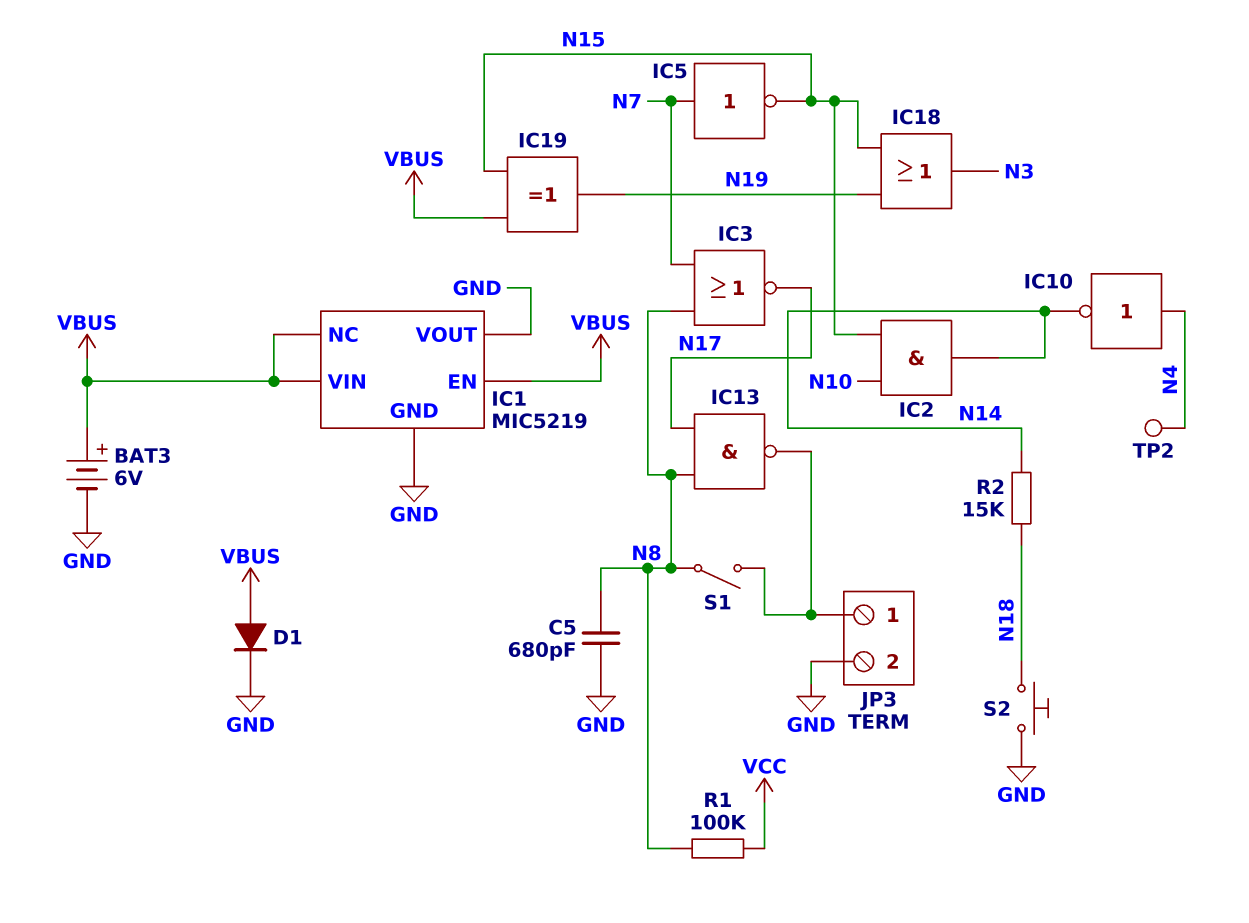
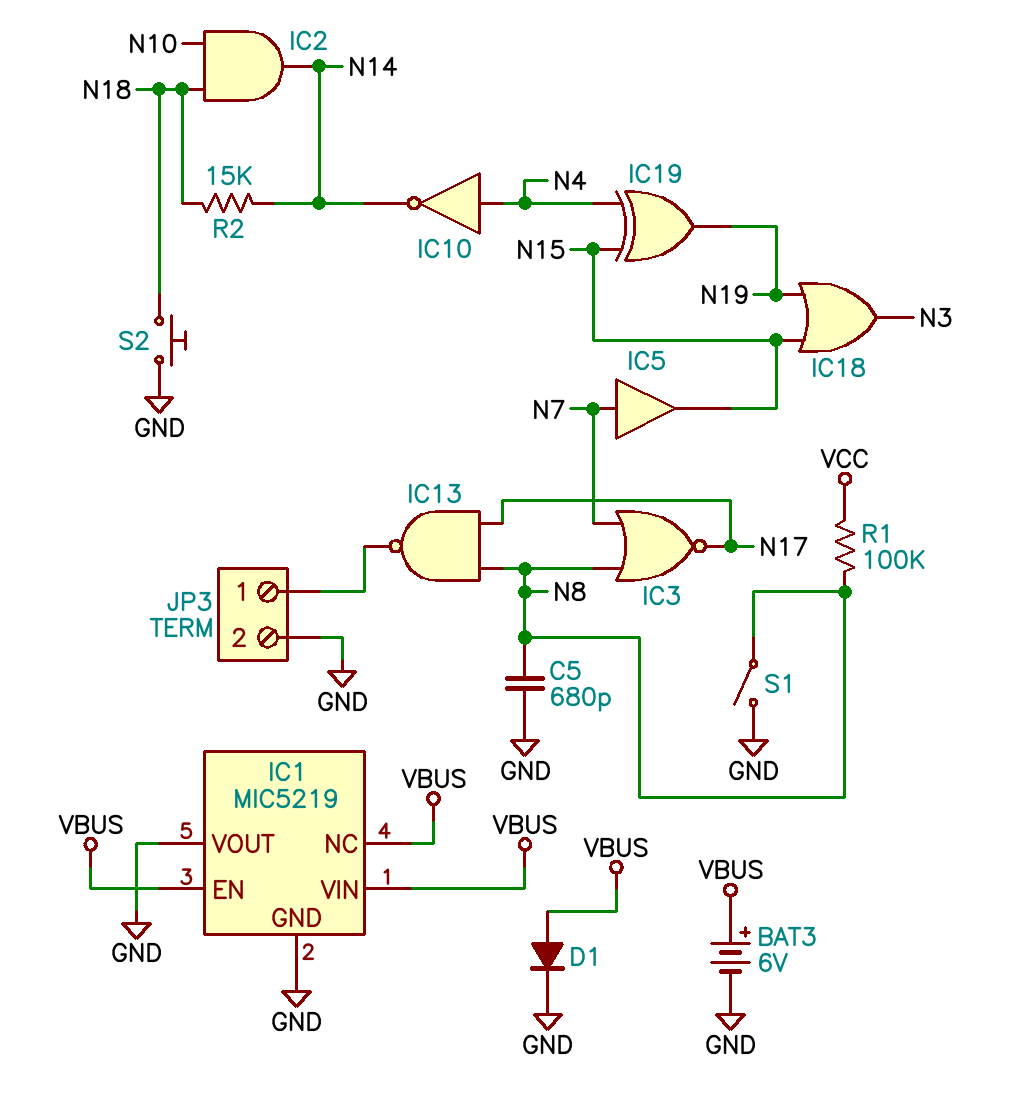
IC2: AND (in N10, in N15, out N14) -> AND (in N10, in N18, out N14)
IC5: NOT (in N7, out N15) -> buffer (in N7, out N15)
IC19: XOR (in N15, in VBUS, out N19) -> XOR (in N4, in N15, out N19)
S1: switch (JP3/1, N8) -> switch (GND, N8)
TP2: test point (N4) -> none

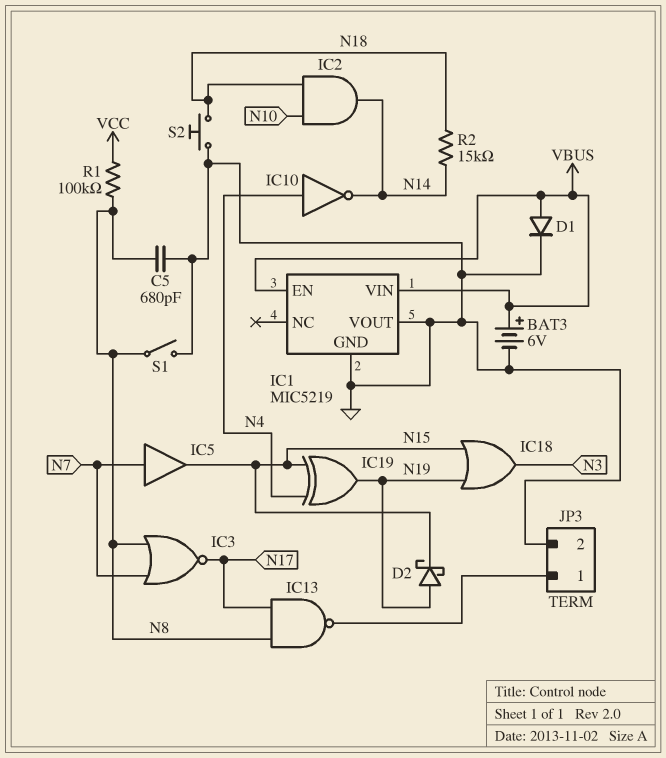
D2: none -> schottky (A N19, K N15)
IC1 pin NC: VBUS -> none

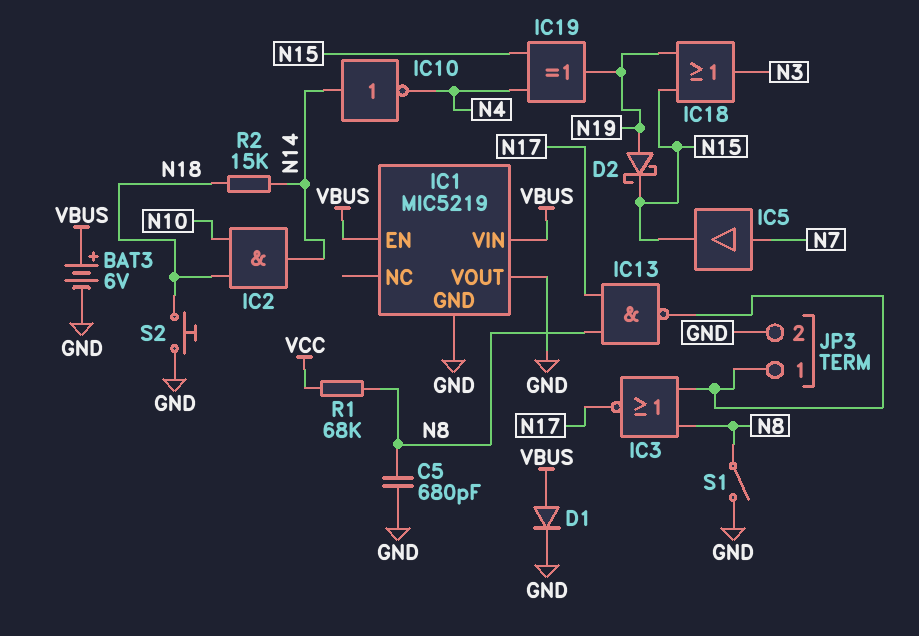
IC3: NOR (in N7, in N8, out N17) -> NOR (in JP3/1, in N8, out N17)
IC10: NOT (in N4, out N14) -> NOT (in N14, out N4)
R1: 100k (N8, VCC) -> 68k (N8, VCC)

